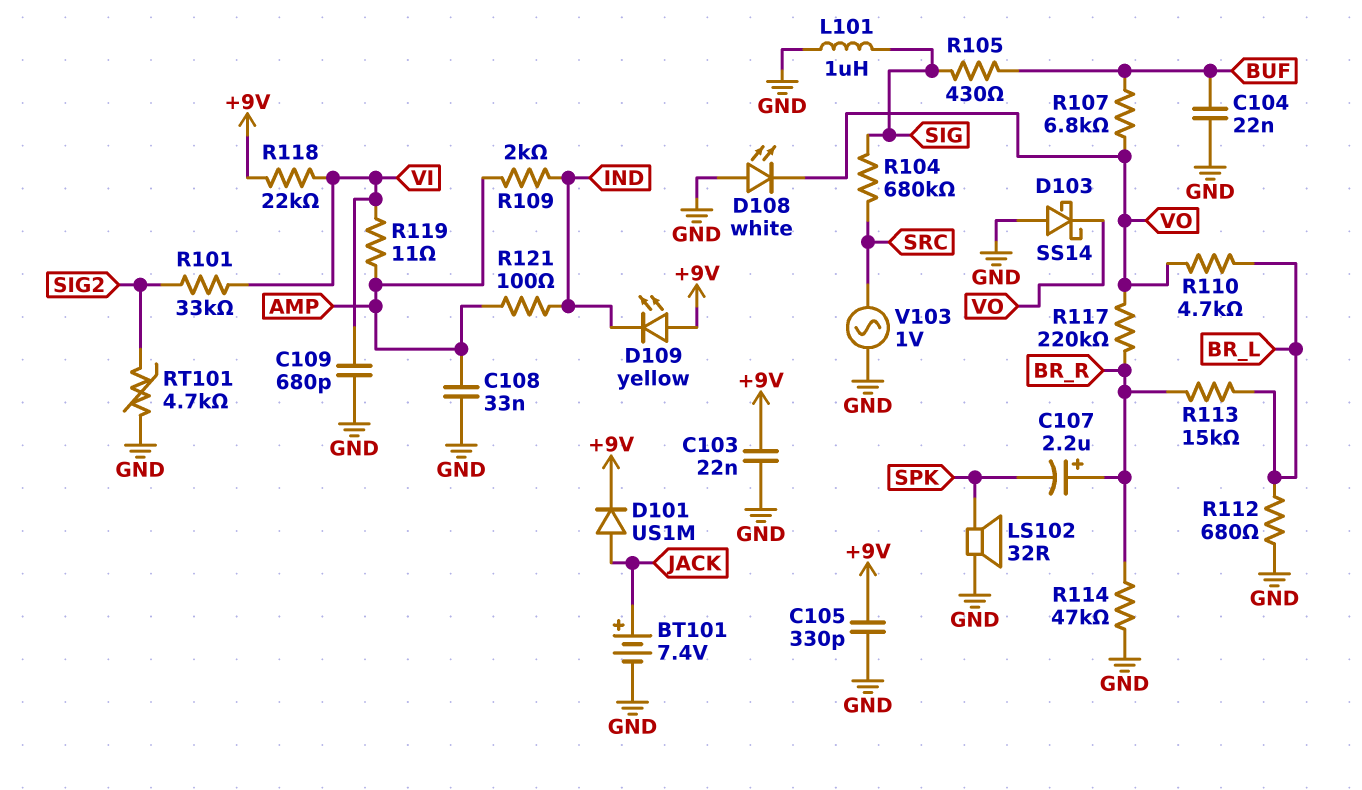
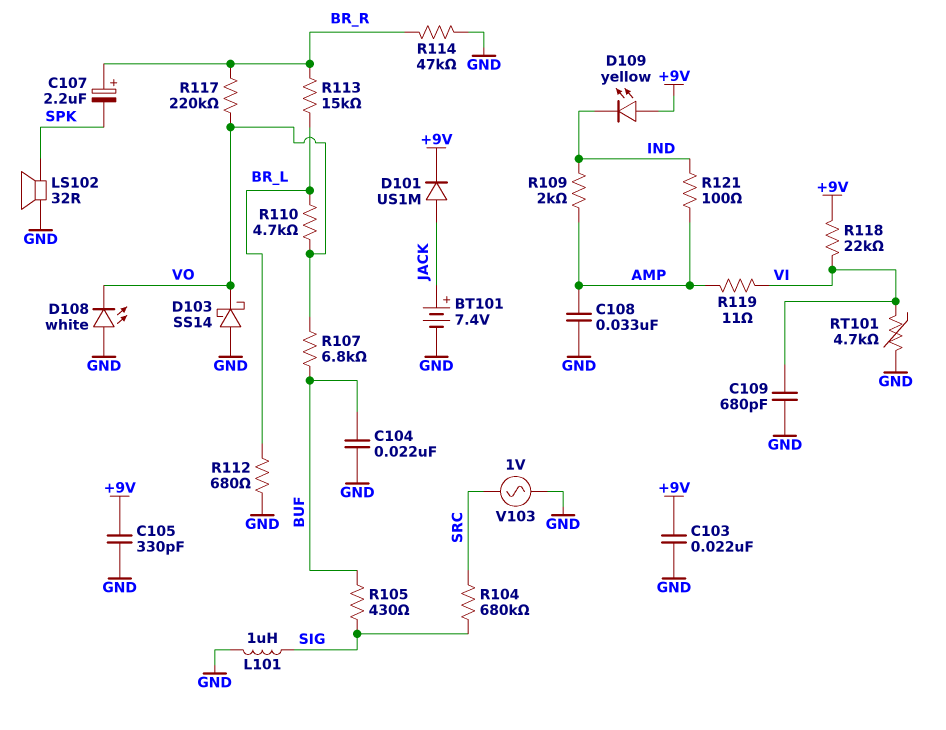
R101: 33k (SIG2, VI) -> none
RT101: 4.7k (GND, SIG2) -> 4.7k (GND, VI)

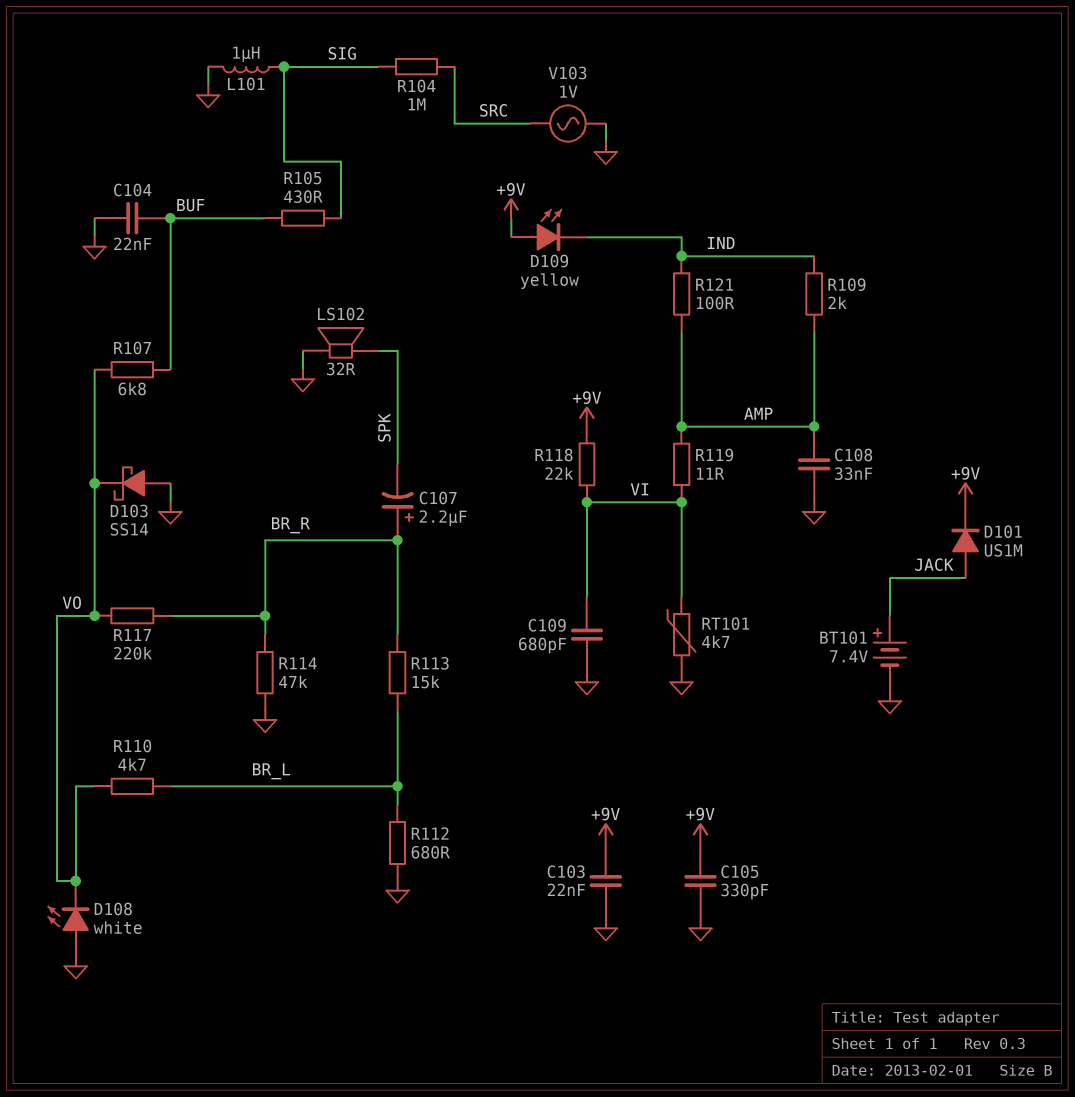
R104: 680k (SIG, SRC) -> 1M (SIG, SRC)

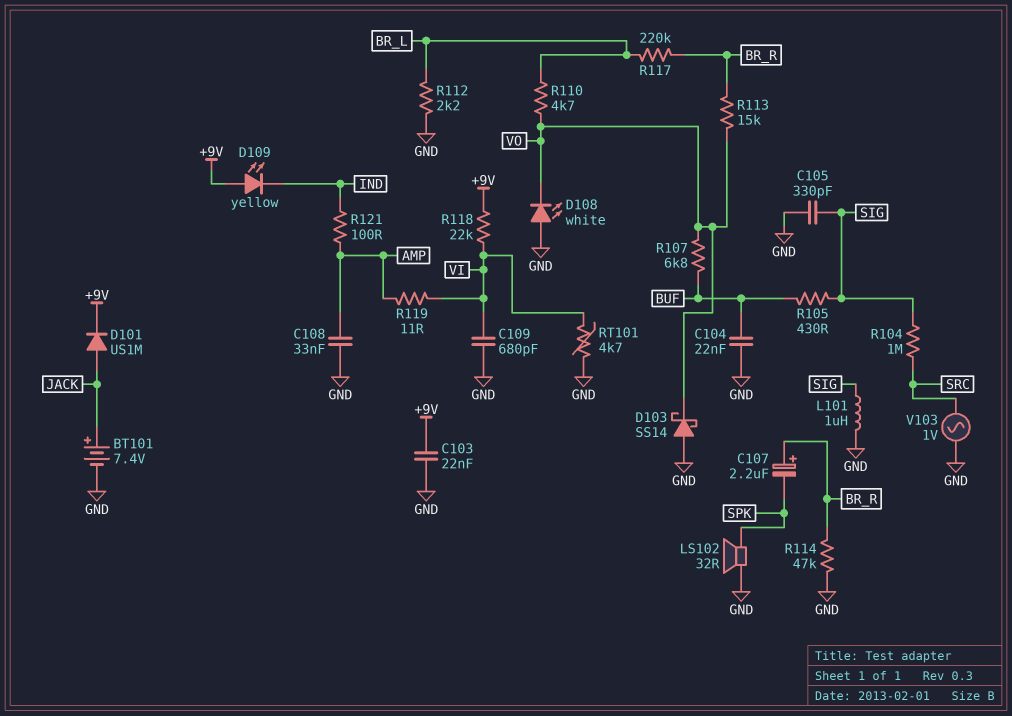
C105: 330pF (+9V, GND) -> 330pF (GND, SIG)
R109: 2k (AMP, IND) -> none
R112: 680 (BR_L, GND) -> 2.2k (BR_L, GND)
R113: 15k (BR_L, BR_R) -> 15k (BR_R, VO)
R117: 220k (BR_R, VO) -> 220k (BR_L, BR_R)

